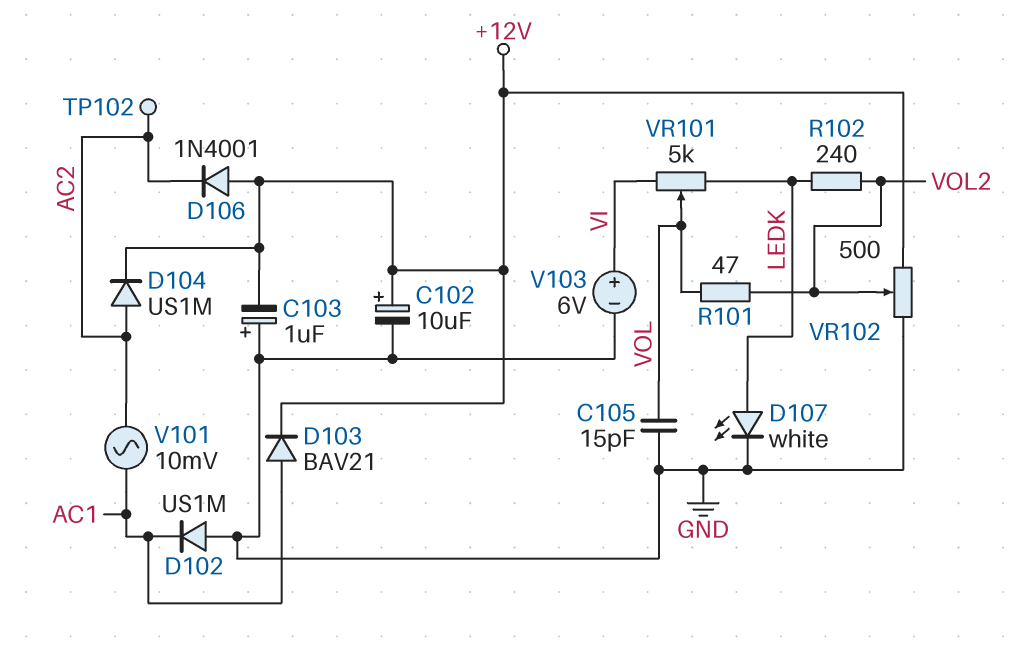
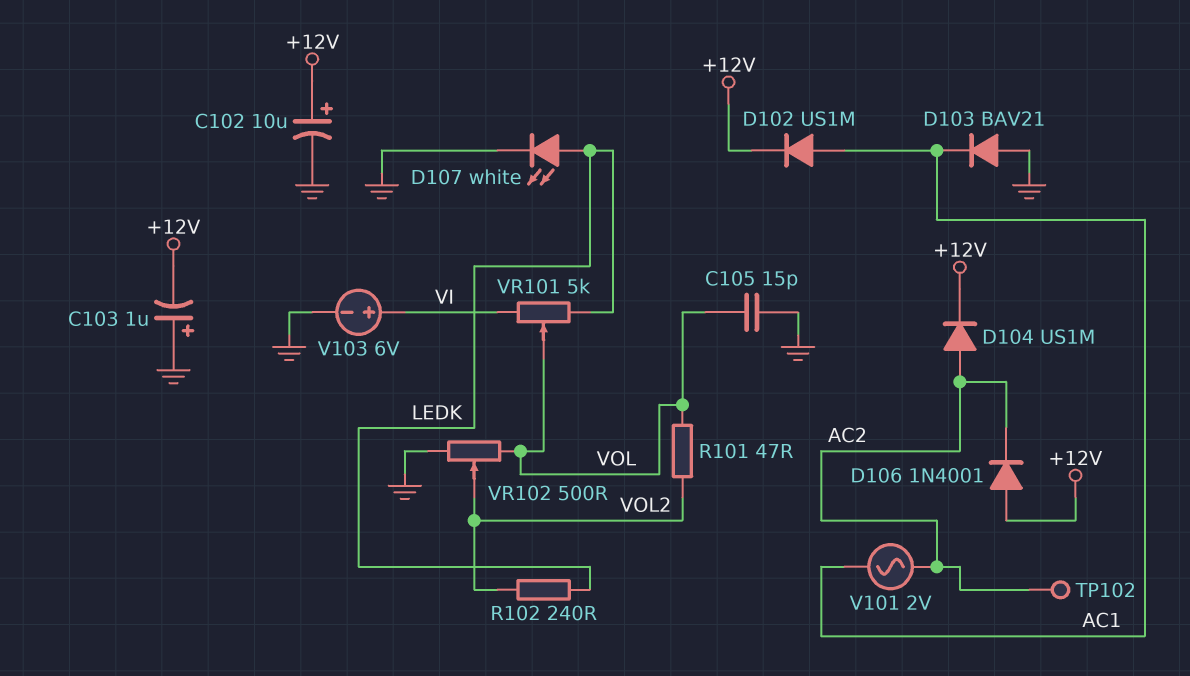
D102: diode US1M (A GND, K AC1) -> diode US1M (A AC1, K +12V)
D103: diode BAV21 (A AC1, K +12V) -> diode BAV21 (A GND, K AC1)
V101: AC 10mV (AC1, AC2) -> AC 2V (AC1, AC2)
VR102: 500 (+12V, GND, wiper VOL2) -> 500 (GND, VOL, wiper VOL2)

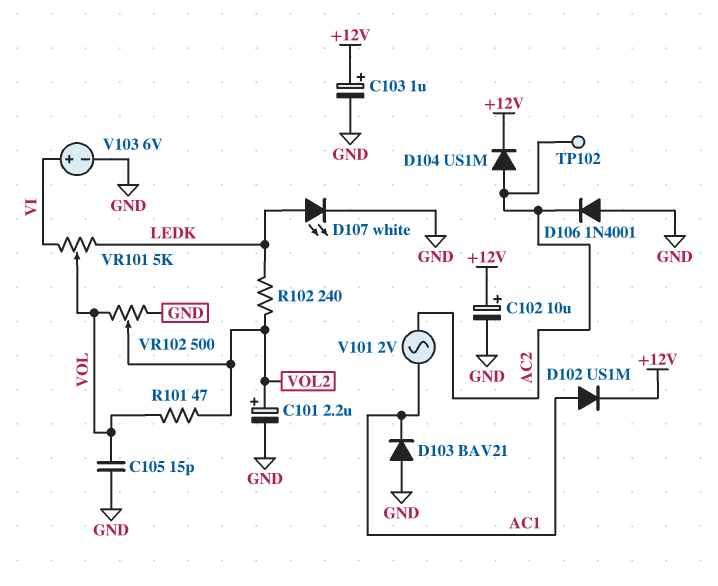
C101: none -> 2.2uF (plus VOL2, minus GND)
C103: 1uF (plus GND, minus +12V) -> 1uF (plus +12V, minus GND)
D106: diode 1N4001 (A +12V, K AC2) -> diode 1N4001 (A GND, K AC2)

